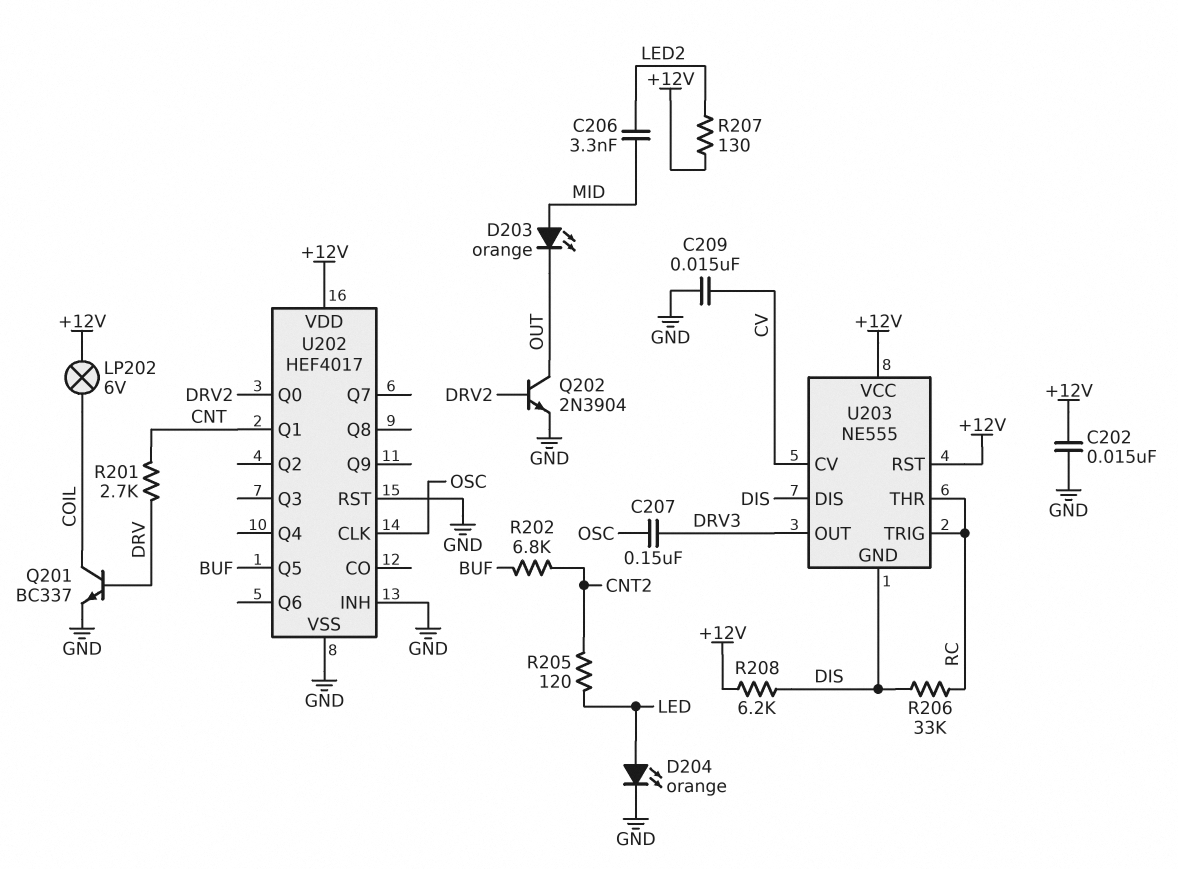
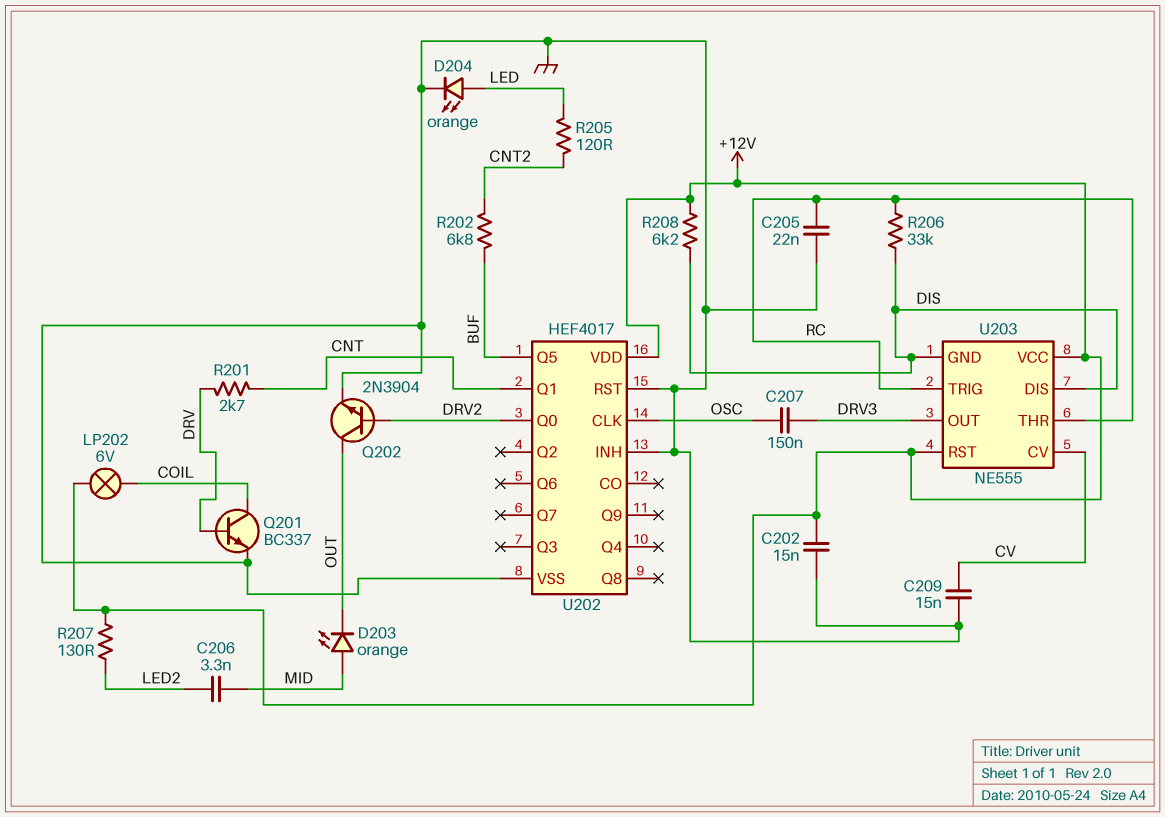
C205: none -> 22nF (GND, RC)

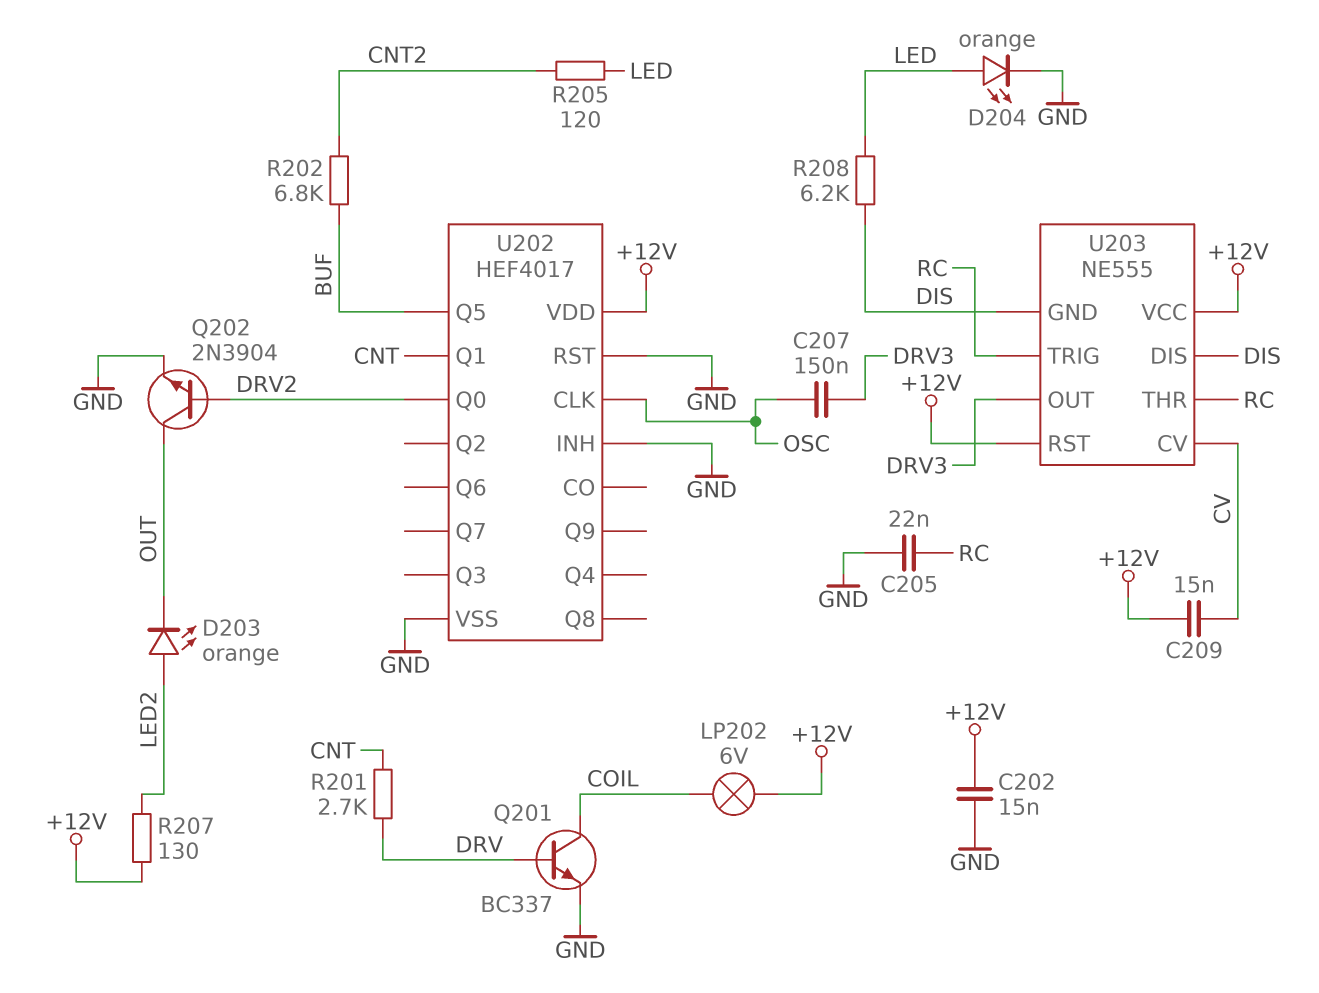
C206: 3.3nF (LED2, MID) -> none
C209: 15nF (CV, GND) -> 15nF (+12V, CV)
D203: LED orange (A MID, K OUT) -> LED orange (A LED2, K OUT)
R206: 33k (DIS, RC) -> none
R208: 6.2k (+12V, DIS) -> 6.2k (DIS, LED)

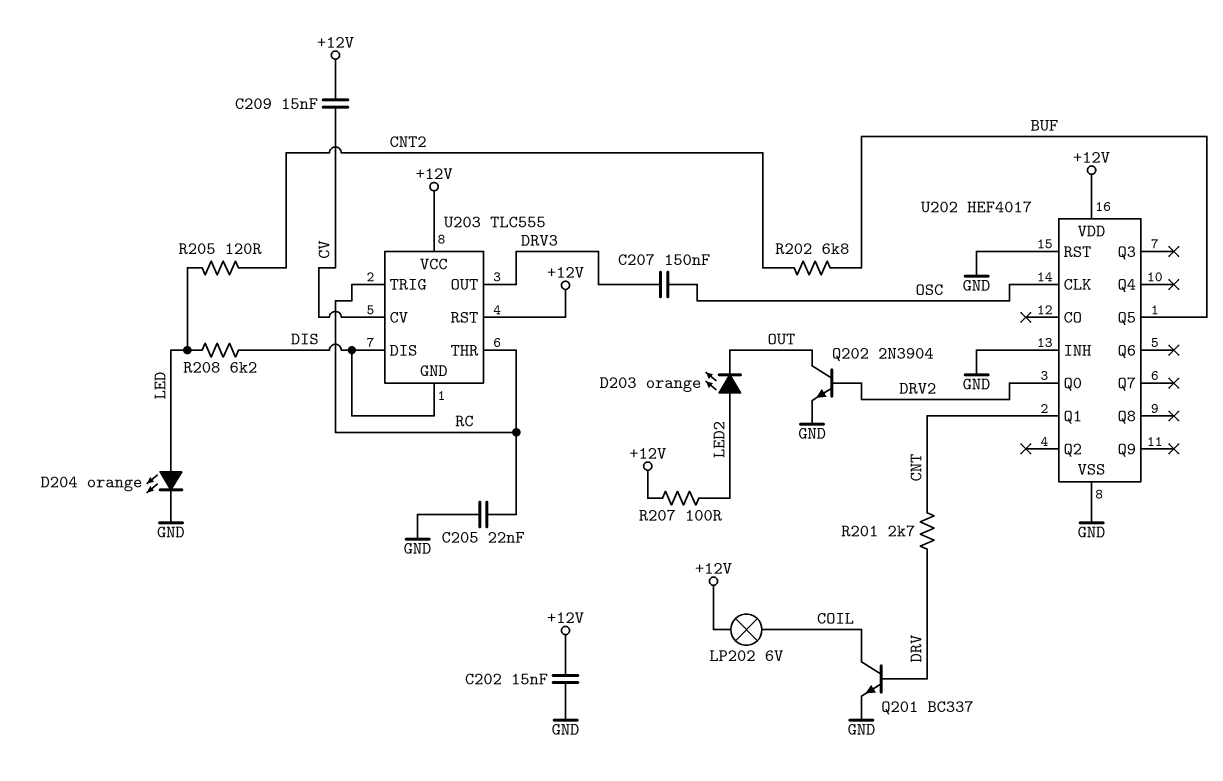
R207: 130 (+12V, LED2) -> 100 (+12V, LED2)
U203: NE555 -> TLC555

